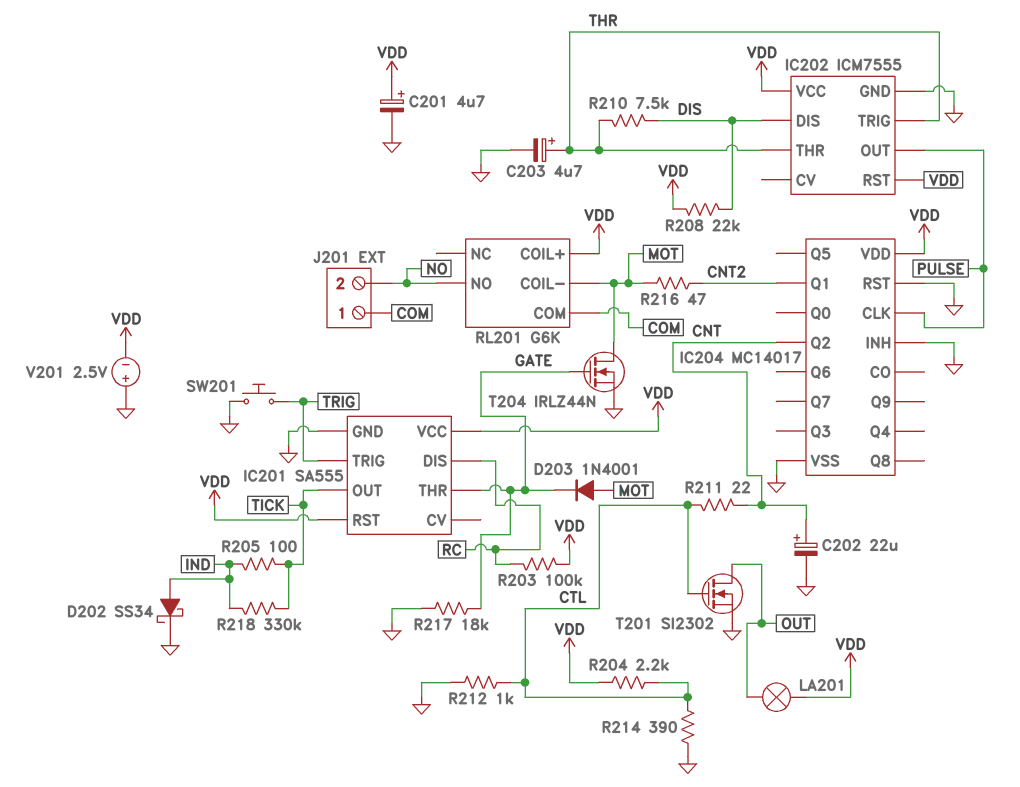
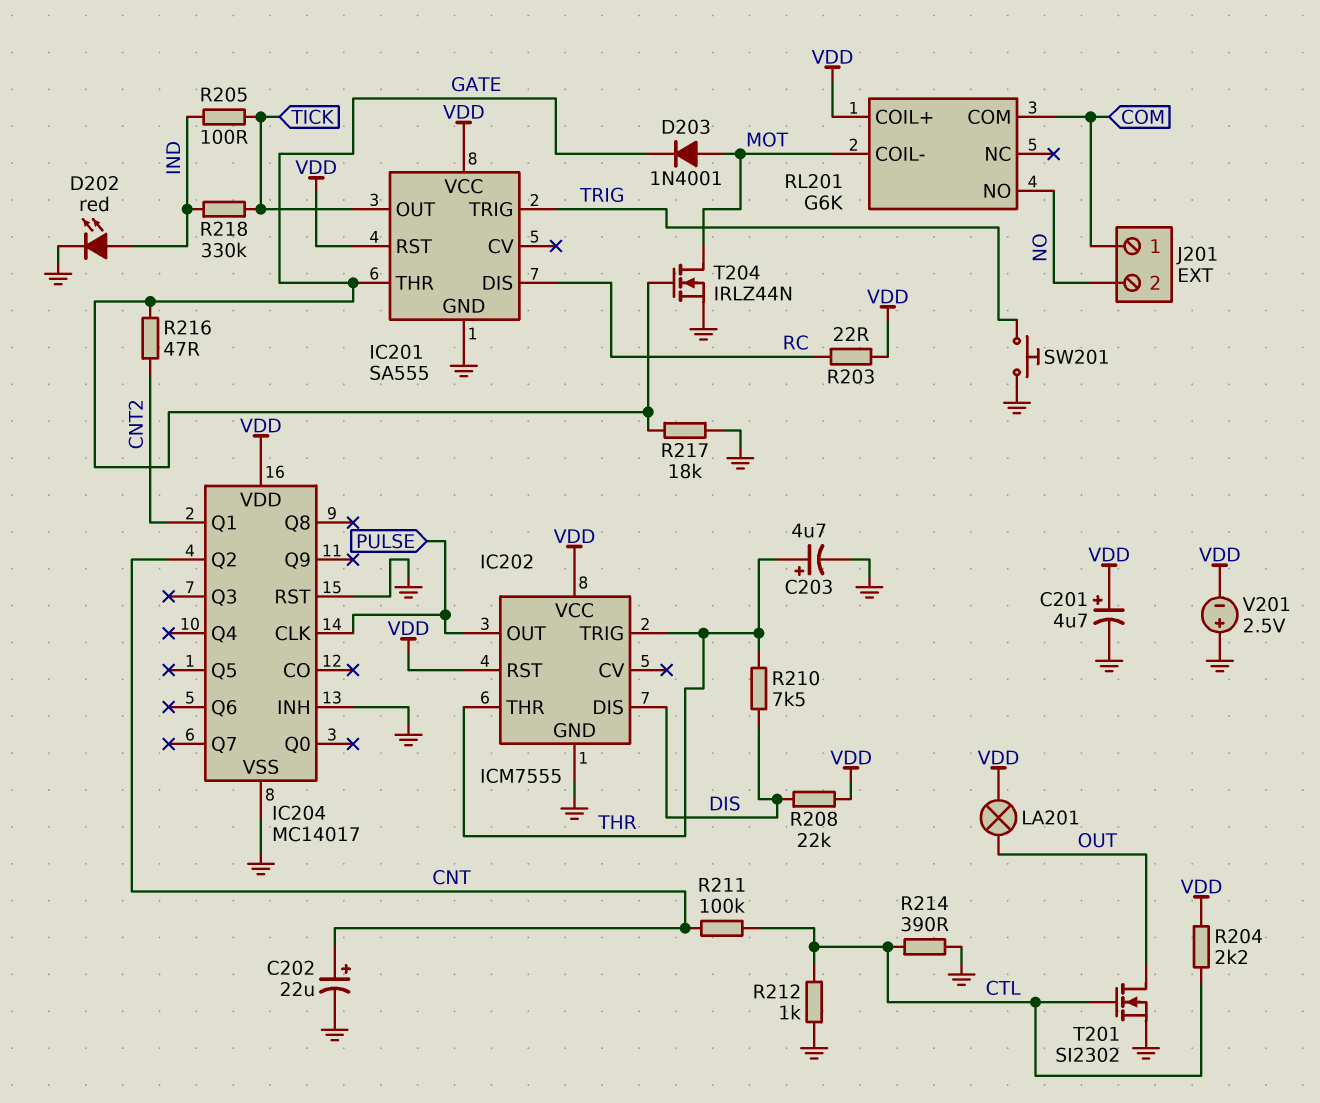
D202: schottky SS34 (A IND, K GND) -> LED red (A IND, K GND)
R203: 100k (RC, VDD) -> 22 (RC, VDD)
R211: 22 (CNT, CTL) -> 100k (CNT, CTL)
R216: 47 (CNT2, MOT) -> 47 (CNT2, GATE)

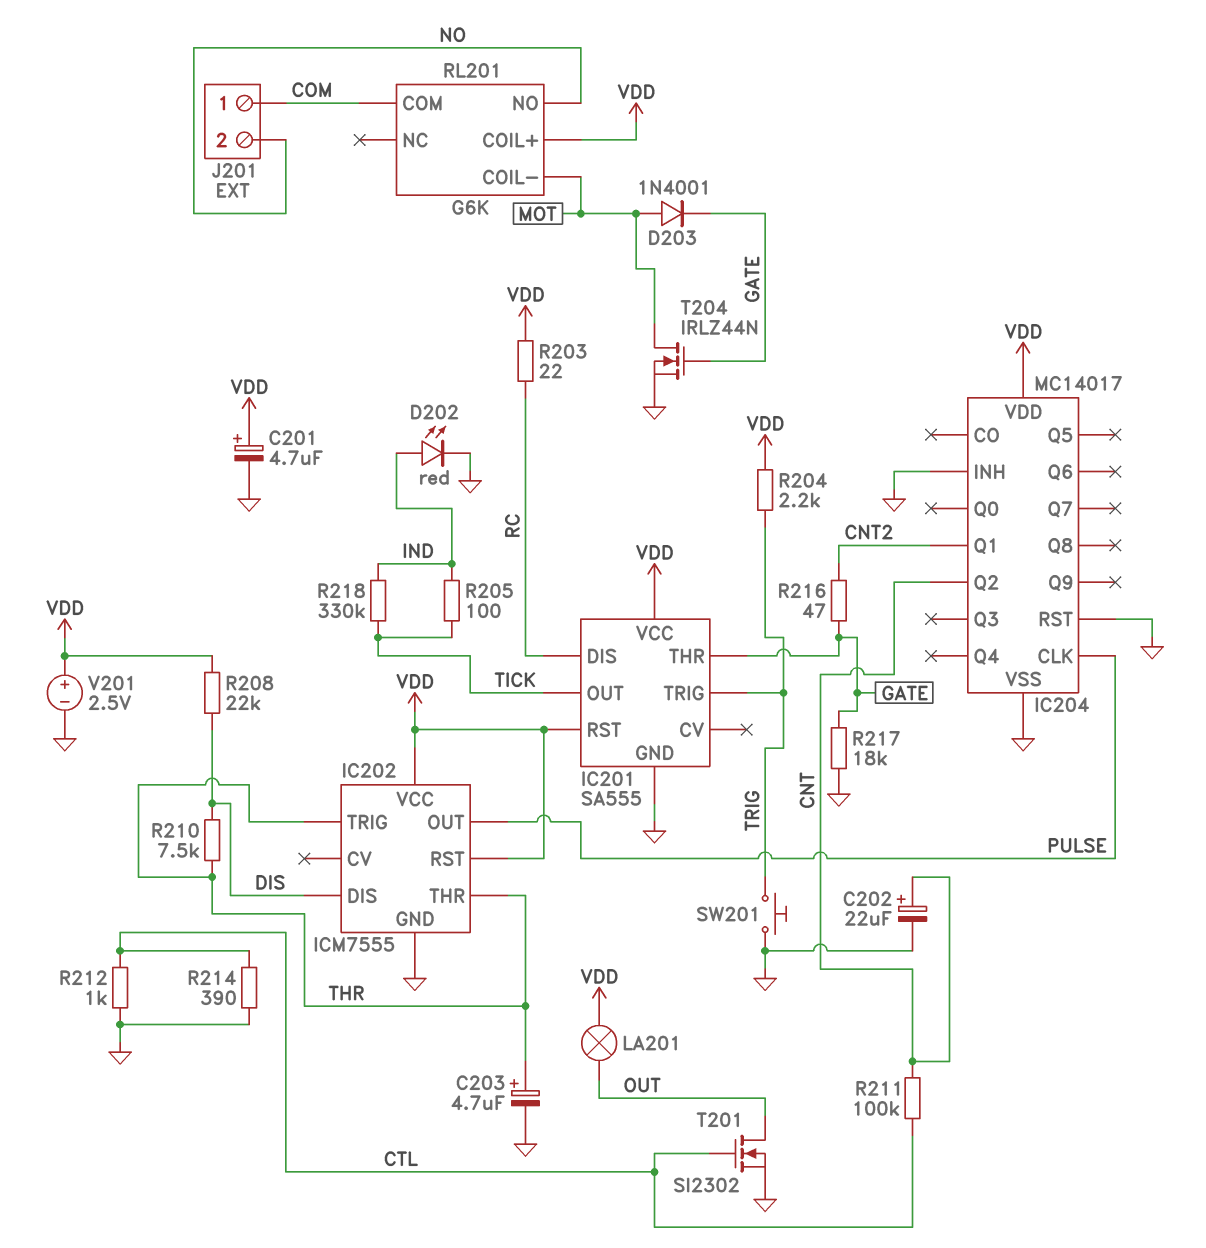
R204: 2.2k (CTL, VDD) -> 2.2k (TRIG, VDD)
V201: 2.5V (plus GND, minus VDD) -> 2.5V (plus VDD, minus GND)

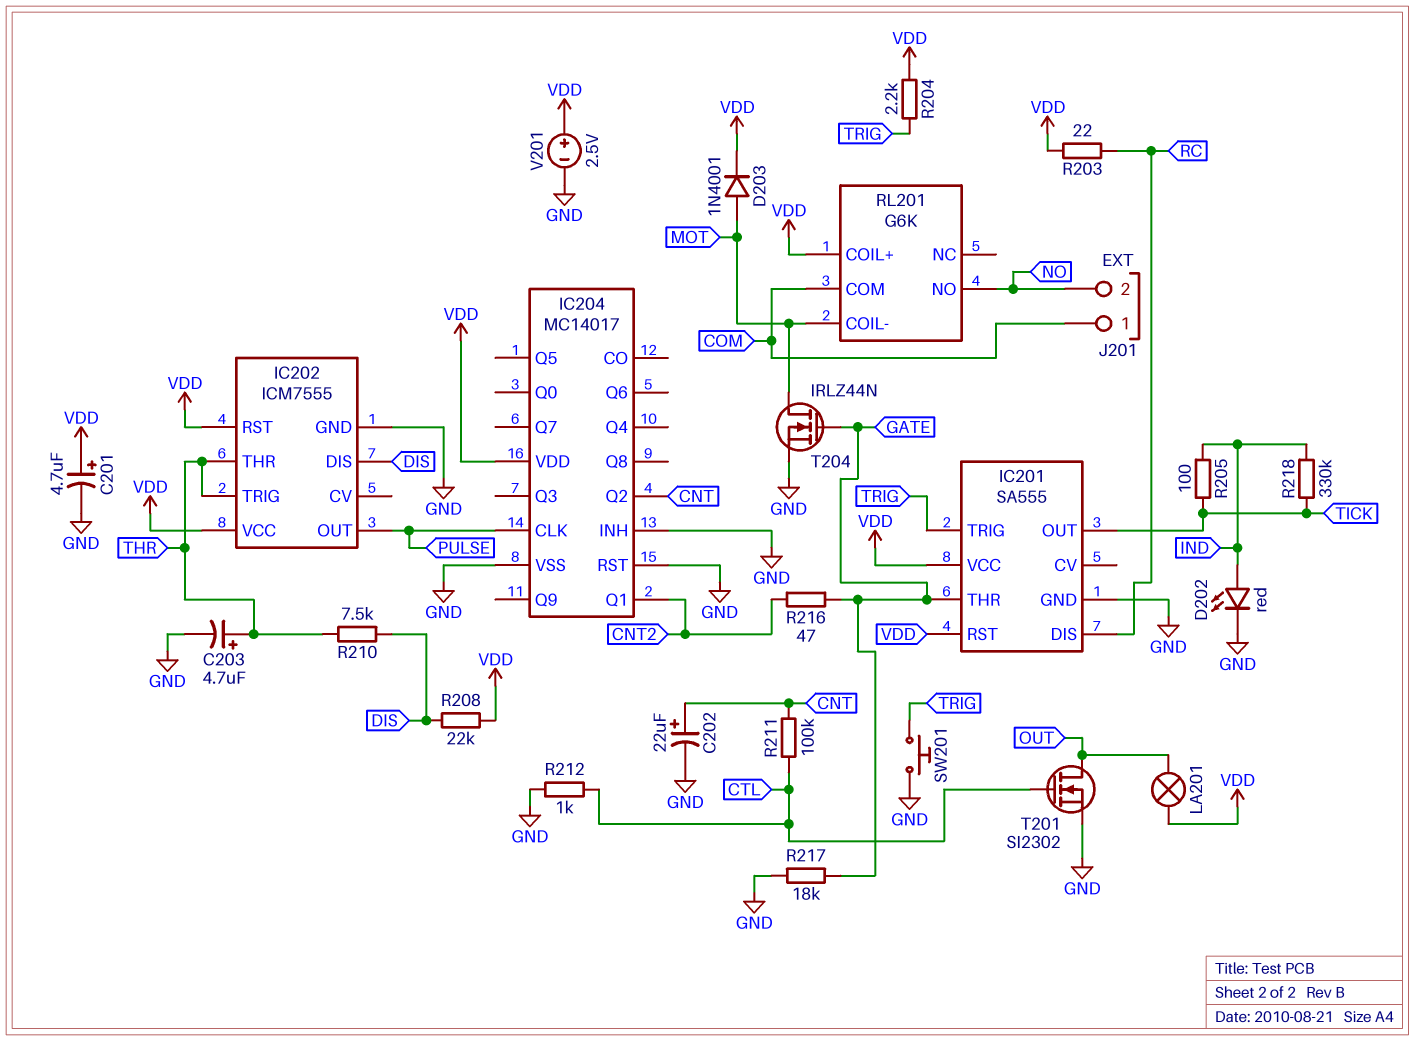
D203: diode 1N4001 (A MOT, K GATE) -> diode 1N4001 (A MOT, K VDD)
R214: 390 (CTL, GND) -> none

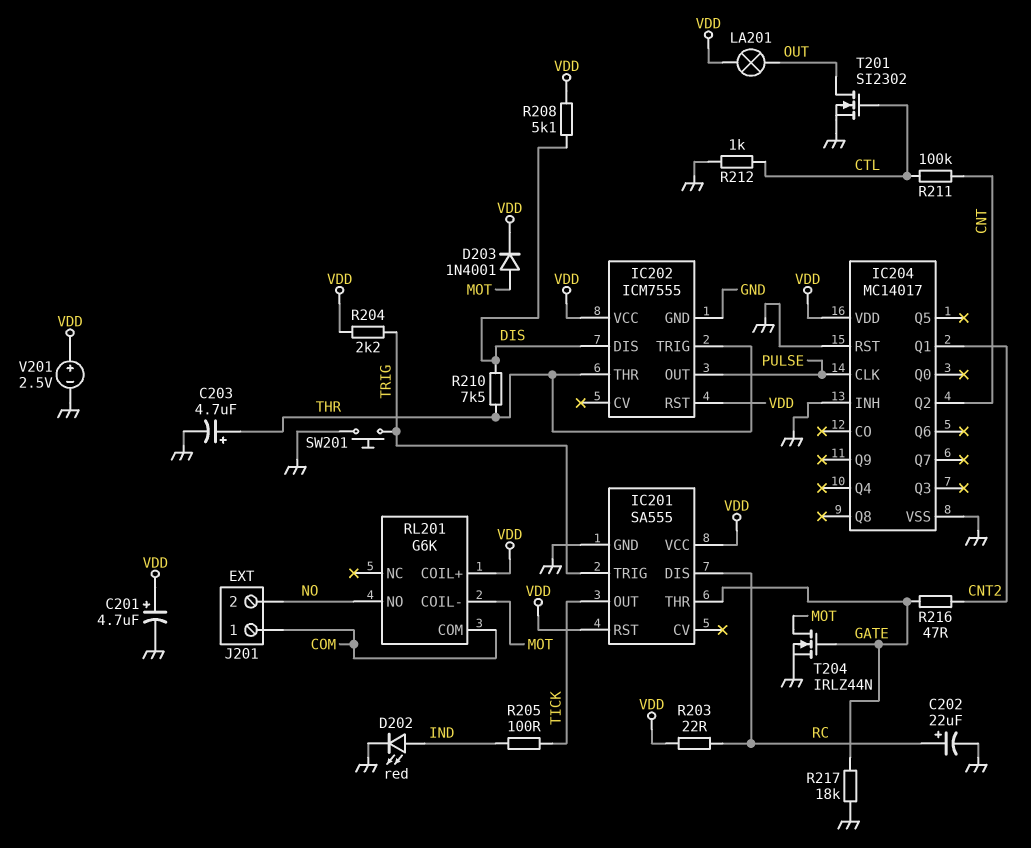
C202: 22uF (plus CNT, minus GND) -> 22uF (plus RC, minus GND)
R208: 22k (DIS, VDD) -> 5.1k (DIS, VDD)
R218: 330k (IND, TICK) -> none

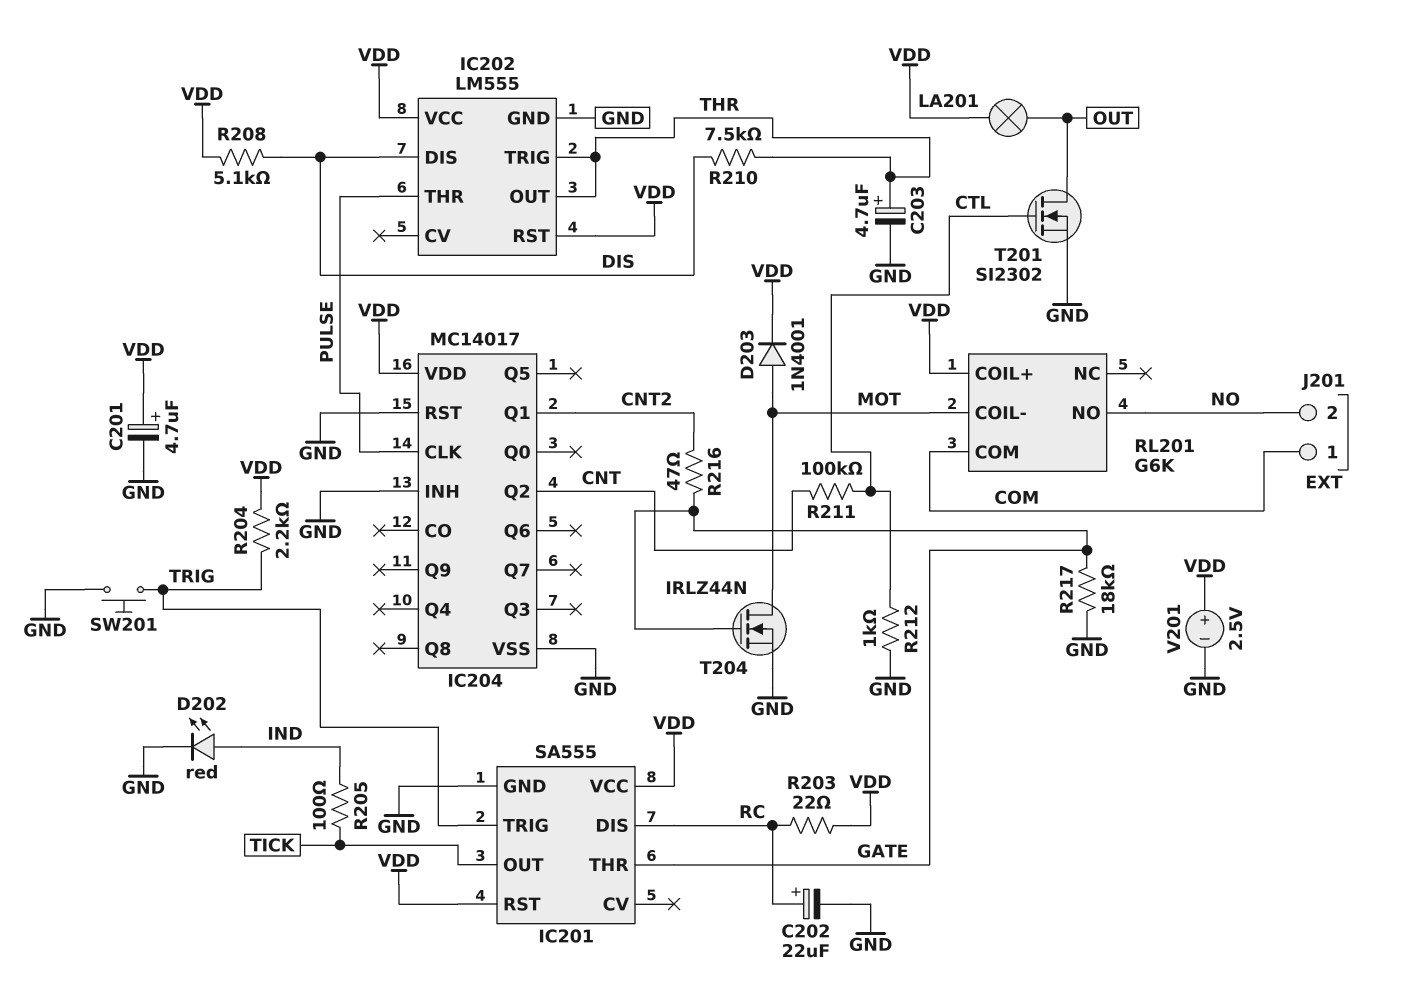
IC202: ICM7555 -> LM555
IC202 pin OUT: PULSE -> THR
IC202 pin THR: THR -> PULSE

